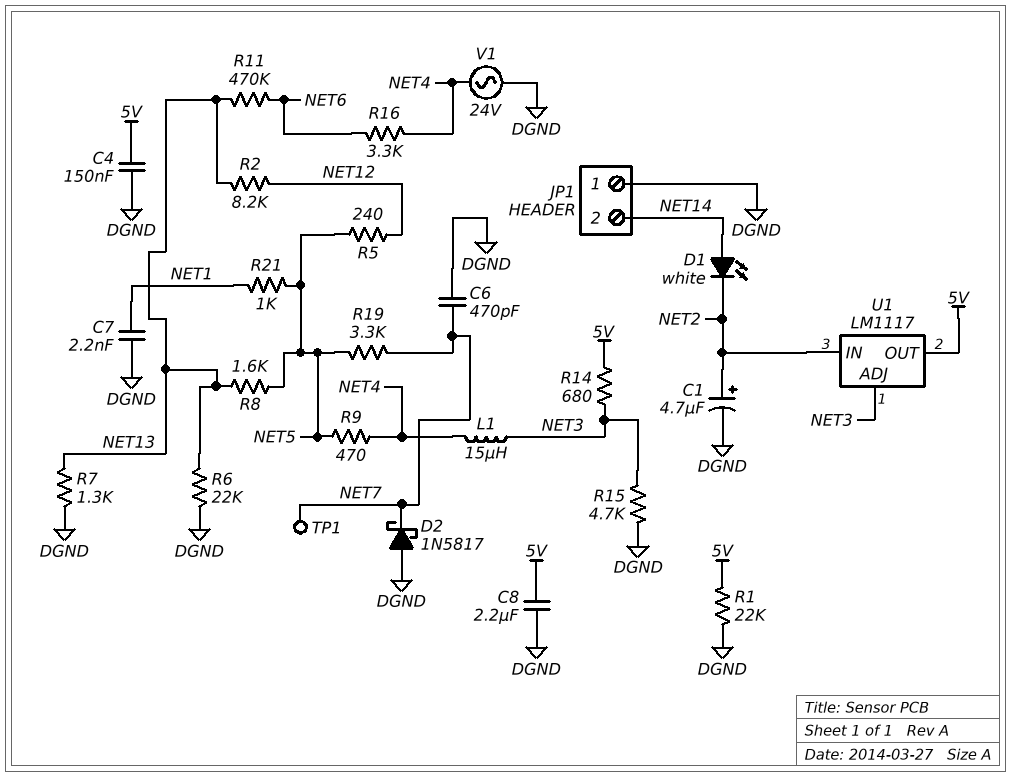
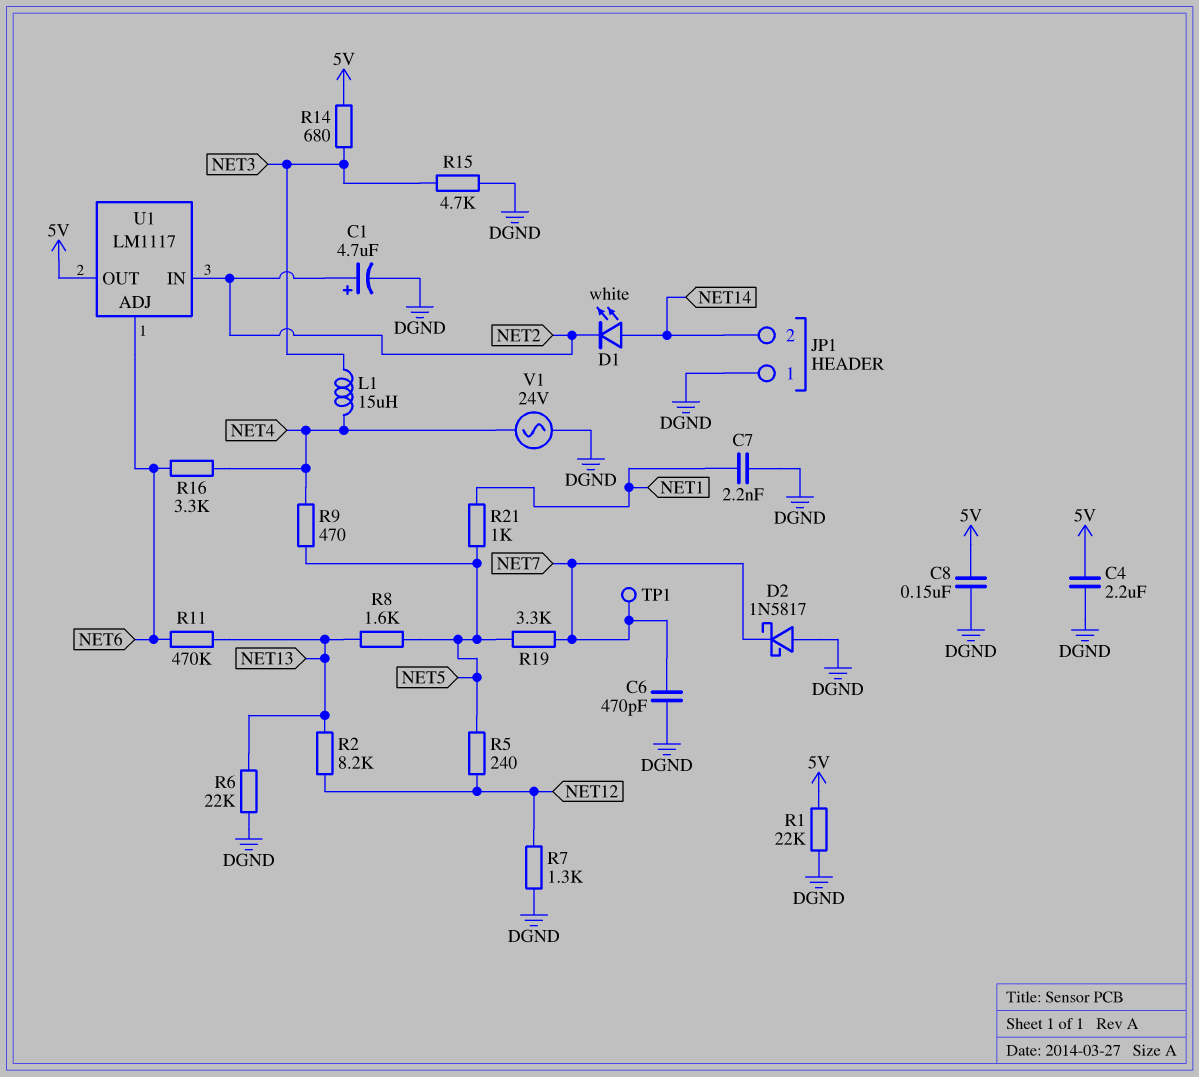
C4: 150nF (5V, DGND) -> 2.2uF (5V, DGND)
C8: 2.2uF (5V, DGND) -> 150nF (5V, DGND)
R7: 1.3k (DGND, NET13) -> 1.3k (DGND, NET12)
U1 pin ADJ: NET3 -> NET6

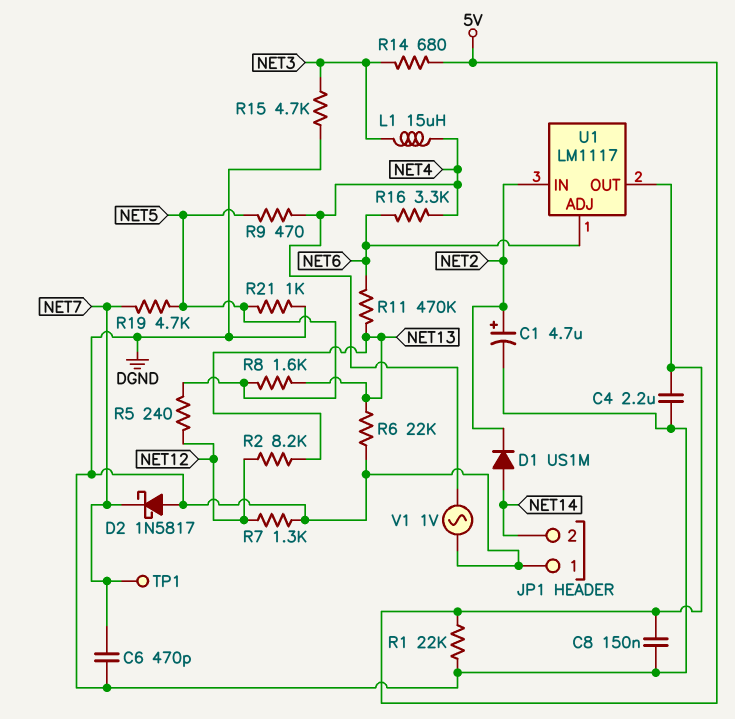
C7: 2.2nF (DGND, NET1) -> none
D1: LED white (A NET14, K NET2) -> diode US1M (A NET14, K NET2)
R19: 3.3k (NET5, NET7) -> 4.7k (NET5, NET7)
R21: 1k (NET1, NET5) -> 1k (DGND, NET5)
V1: AC 24V (DGND, NET4) -> AC 1V (DGND, NET4)

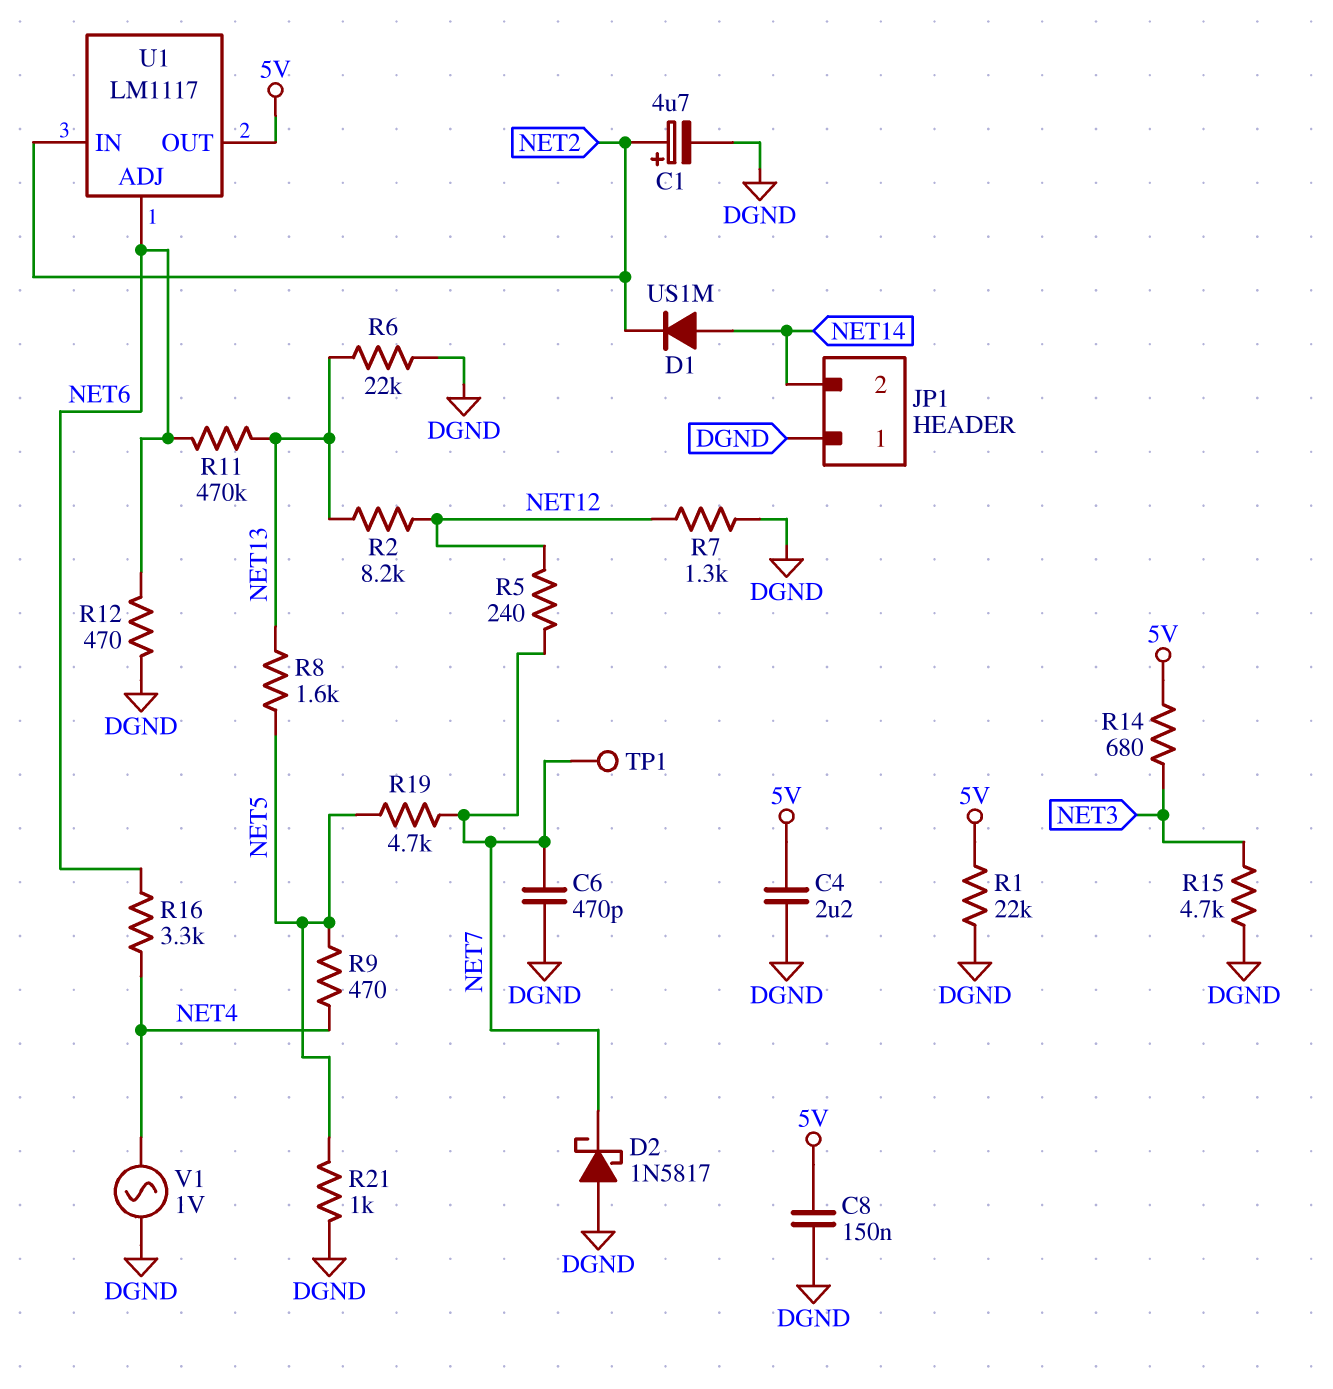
L1: 15uH (NET3, NET4) -> none
R5: 240 (NET5, NET12) -> 240 (NET7, NET12)
R12: none -> 470 (DGND, NET6)

